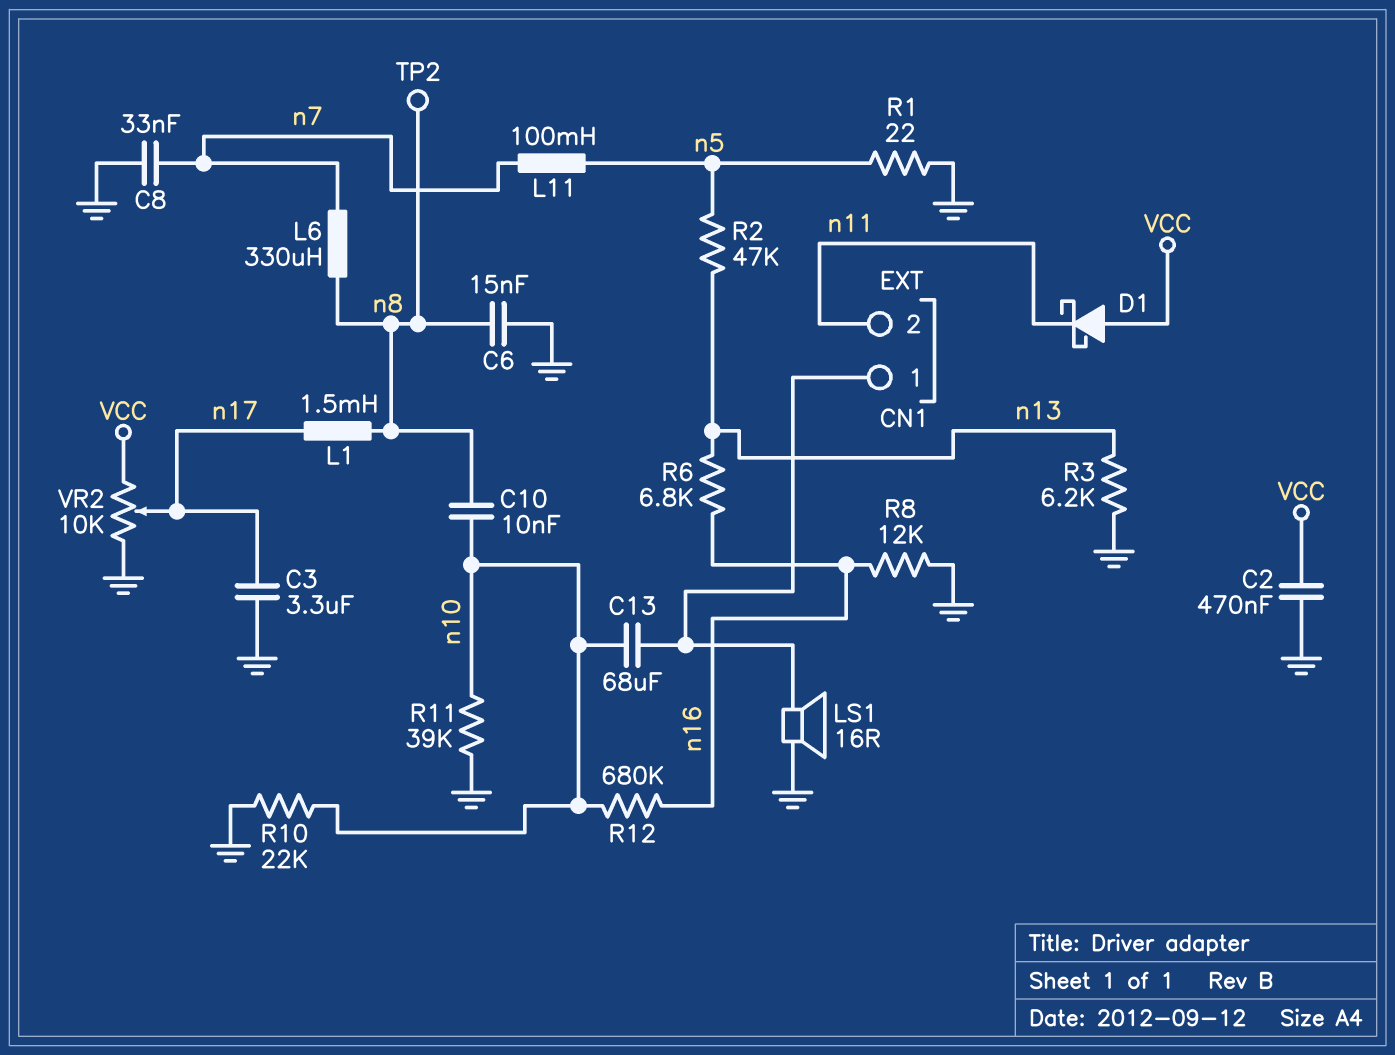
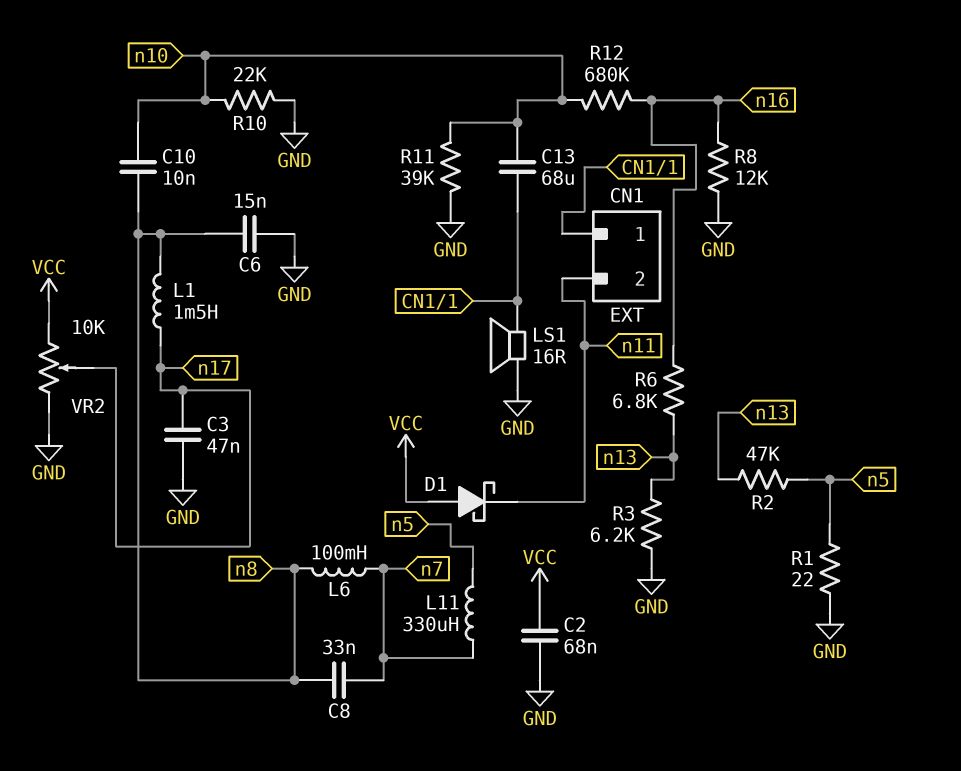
C2: 470nF (GND, VCC) -> 68nF (GND, VCC)
C3: 3.3uF (GND, n17) -> 47nF (GND, n17)
C8: 33nF (GND, n7) -> 33nF (n7, n8)
L6: 330uH (n7, n8) -> 100mH (n7, n8)
L11: 100mH (n5, n7) -> 330uH (n5, n7)
TP2: test point (n8) -> none

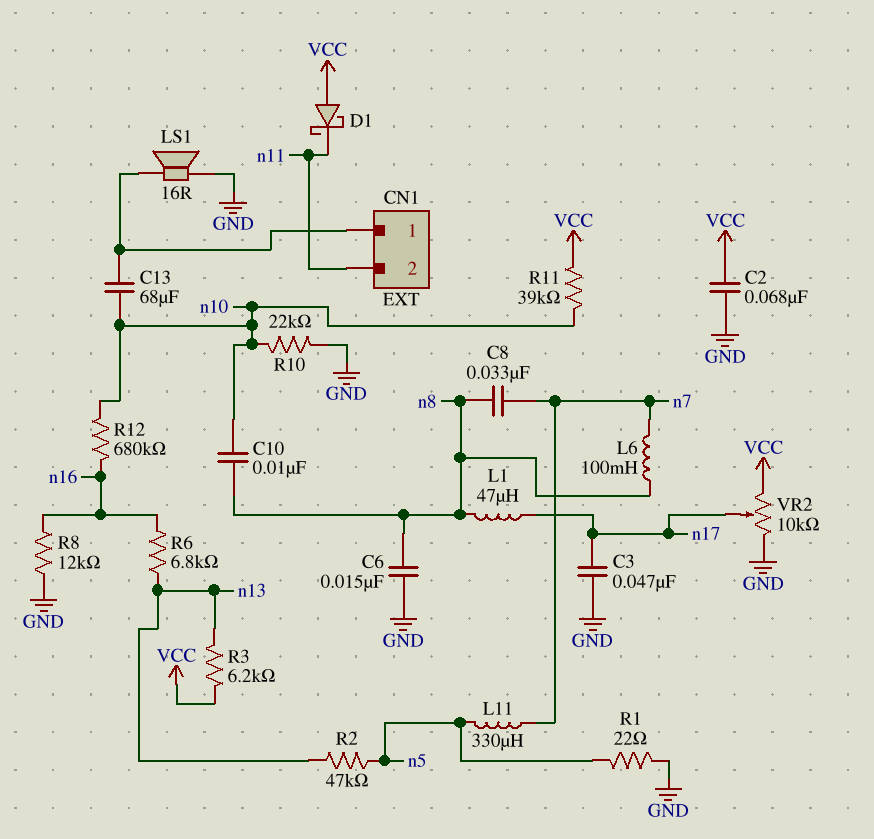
L1: 1.5mH (n8, n17) -> 47uH (n8, n17)
R3: 6.2k (GND, n13) -> 6.2k (VCC, n13)
R11: 39k (GND, n10) -> 39k (VCC, n10)

